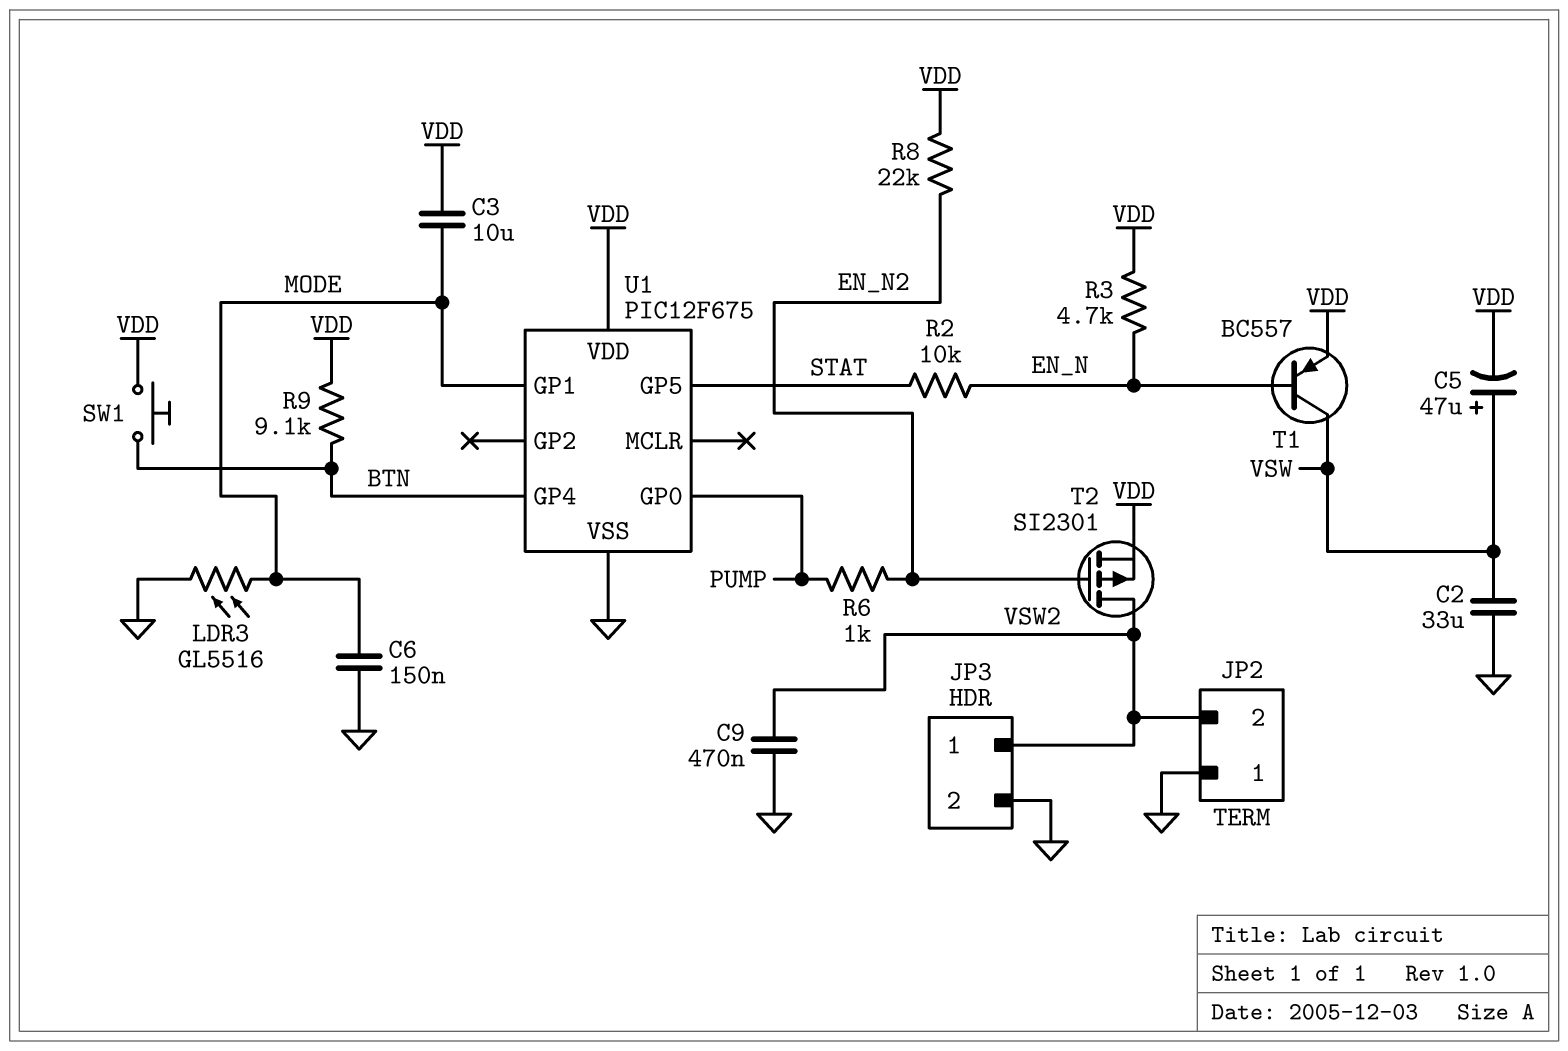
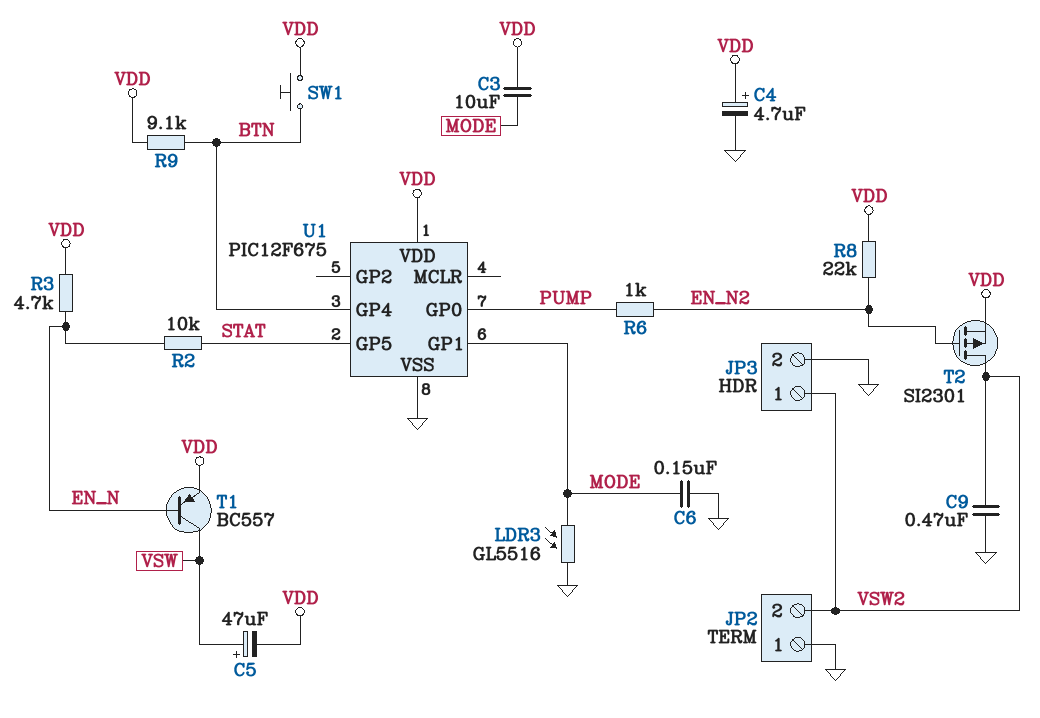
C2: 33uF (GND, VSW) -> none
C4: none -> 4.7uF (plus VDD, minus GND)

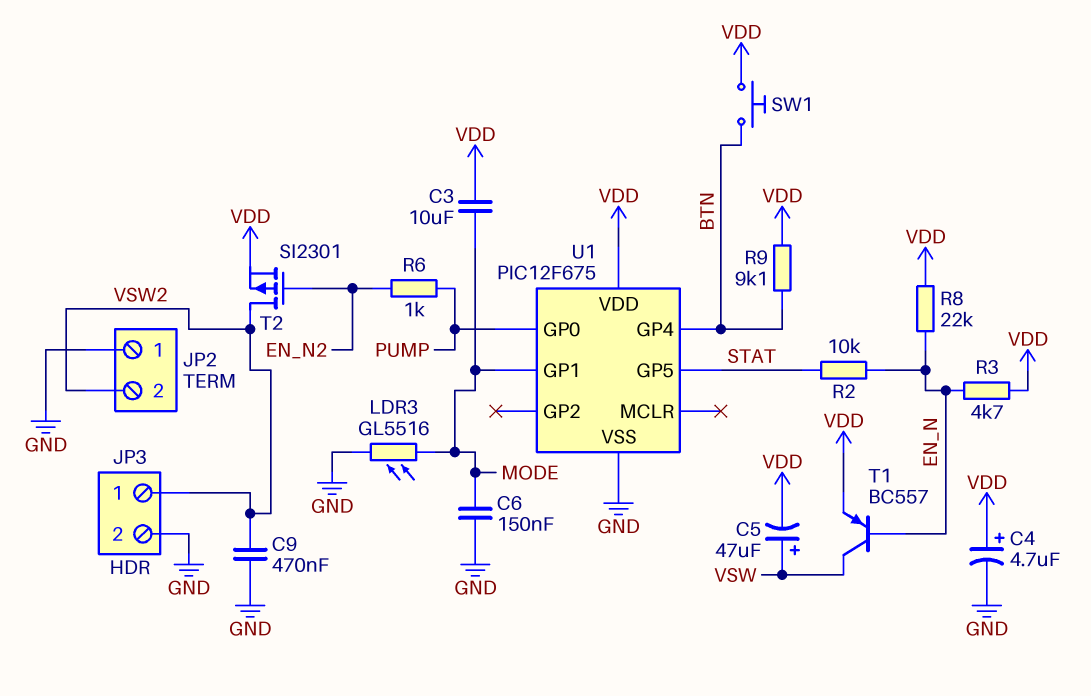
R8: 22k (EN_N2, VDD) -> 22k (EN_N, VDD)

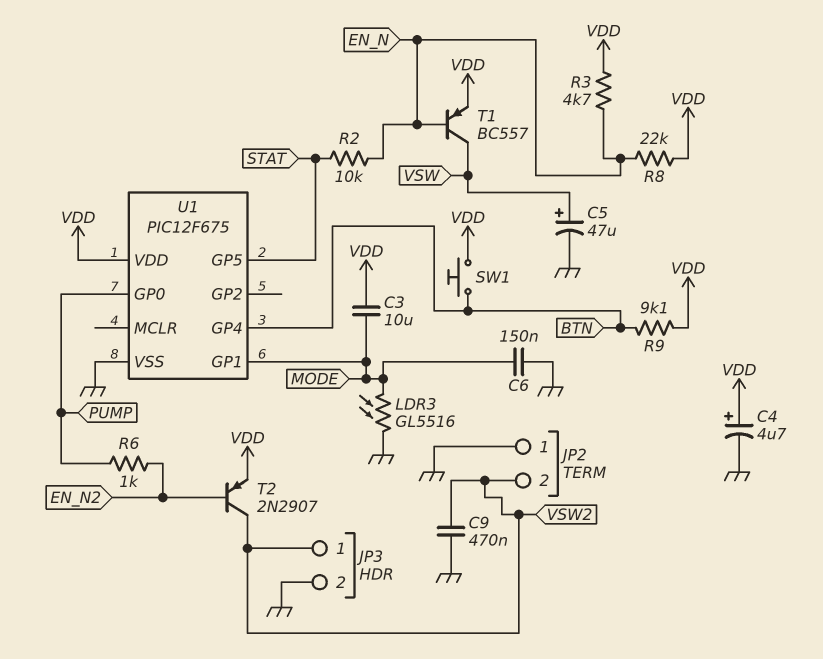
C5: 47uF (plus VSW, minus VDD) -> 47uF (plus VSW, minus GND)
T2: PMOS SI2301 (G EN_N2, D VSW2, S VDD) -> PNP 2N2907 (B EN_N2, C VSW2, E VDD)

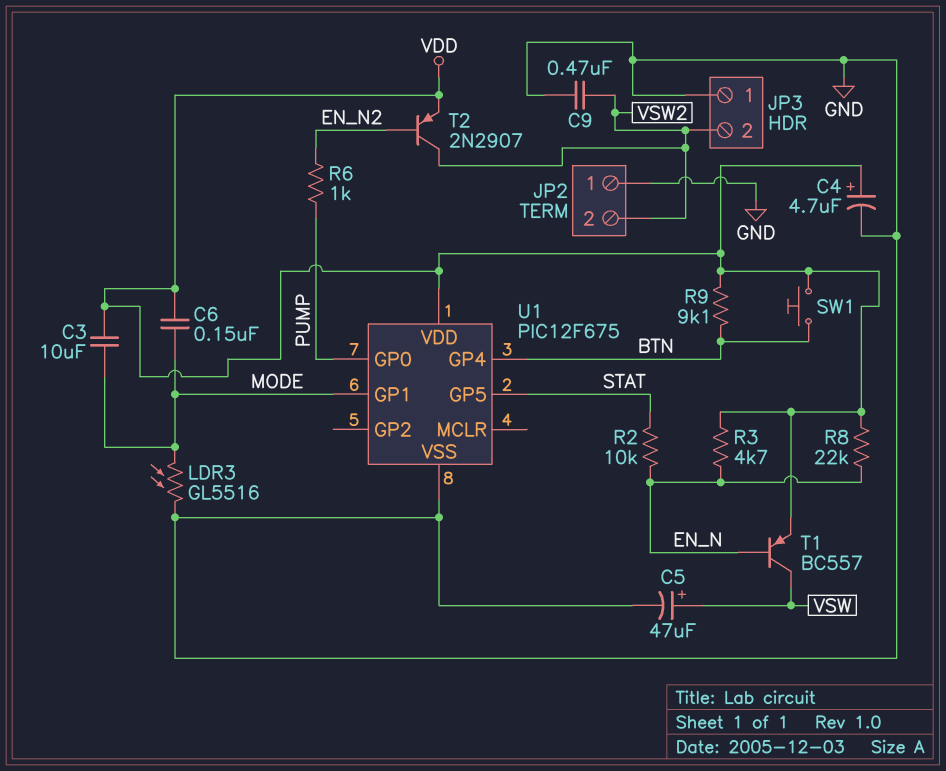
C6: 150nF (GND, MODE) -> 150nF (MODE, VDD)
JP3 pin 1: VSW2 -> GND
JP3 pin 2: GND -> VSW2

